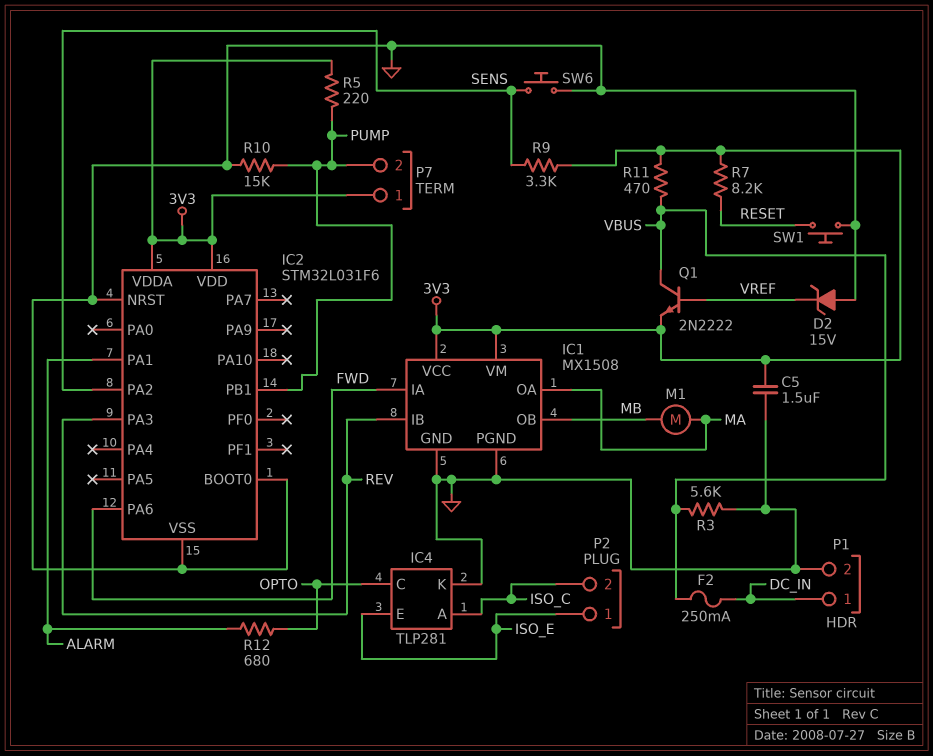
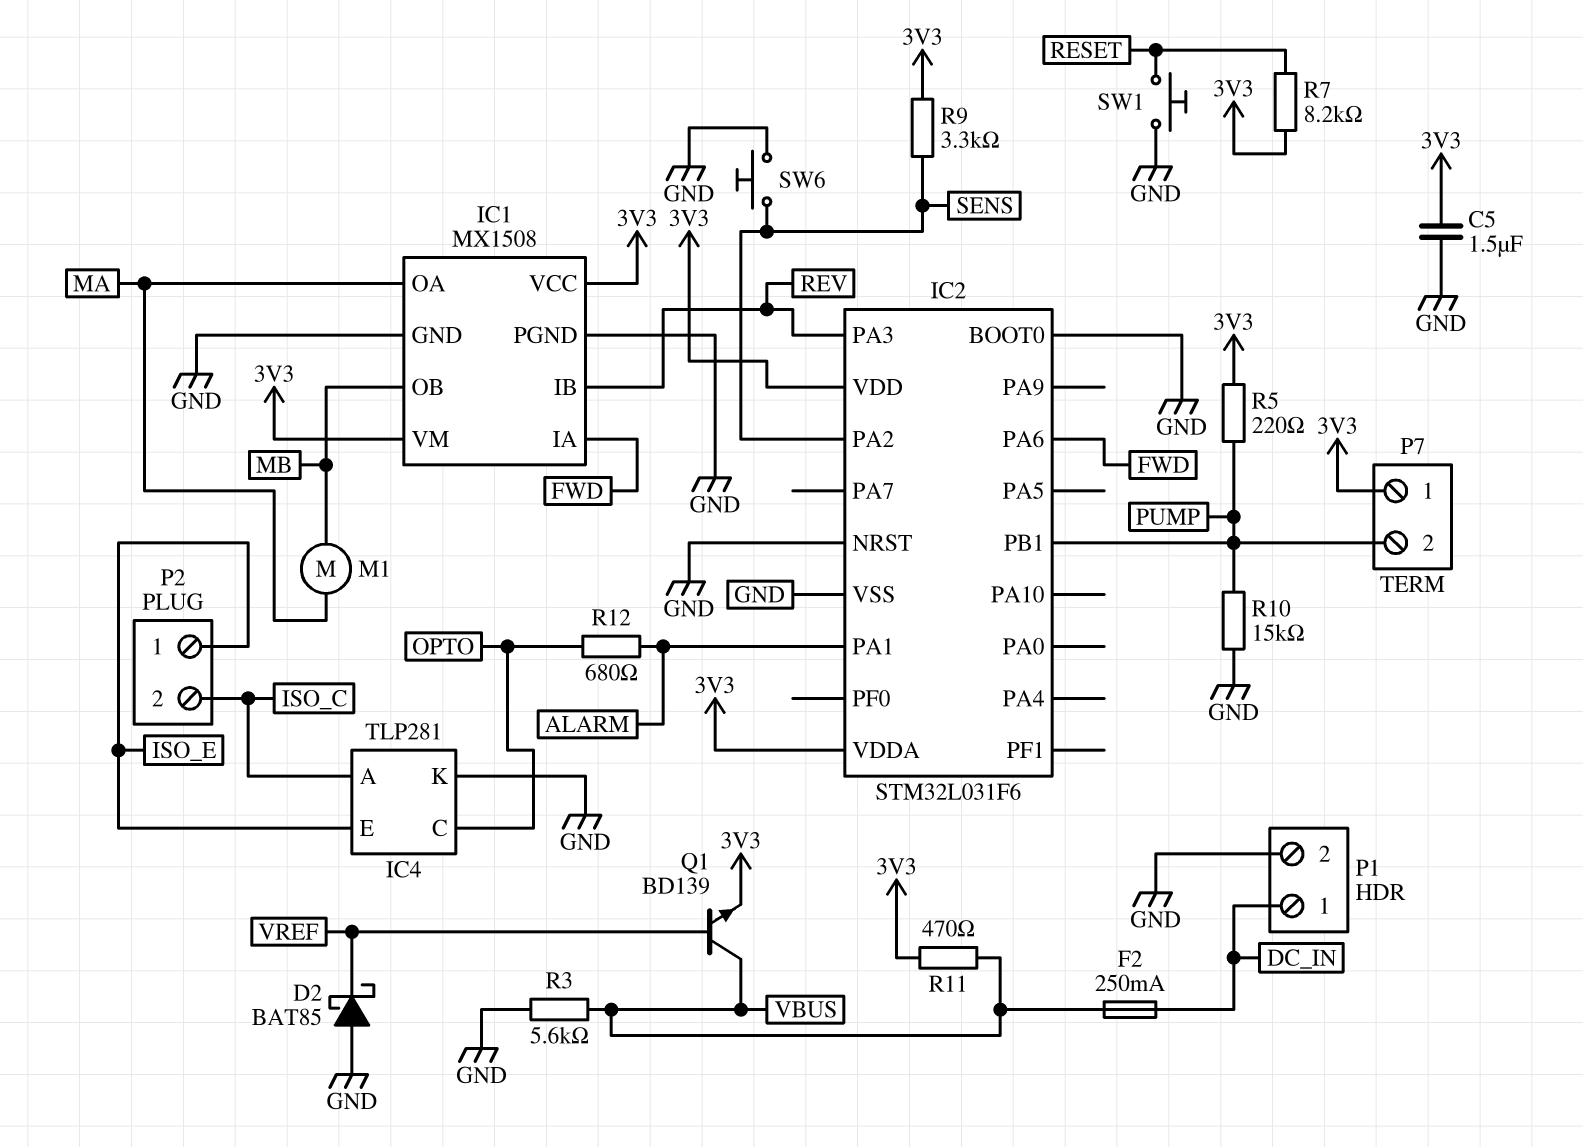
D2: zener 15V (A GND, K VREF) -> schottky BAT85 (A GND, K VREF)
Q1: NPN 2N2222 (B VREF, C VBUS, E 3V3) -> NPN BD139 (B VREF, C VBUS, E 3V3)

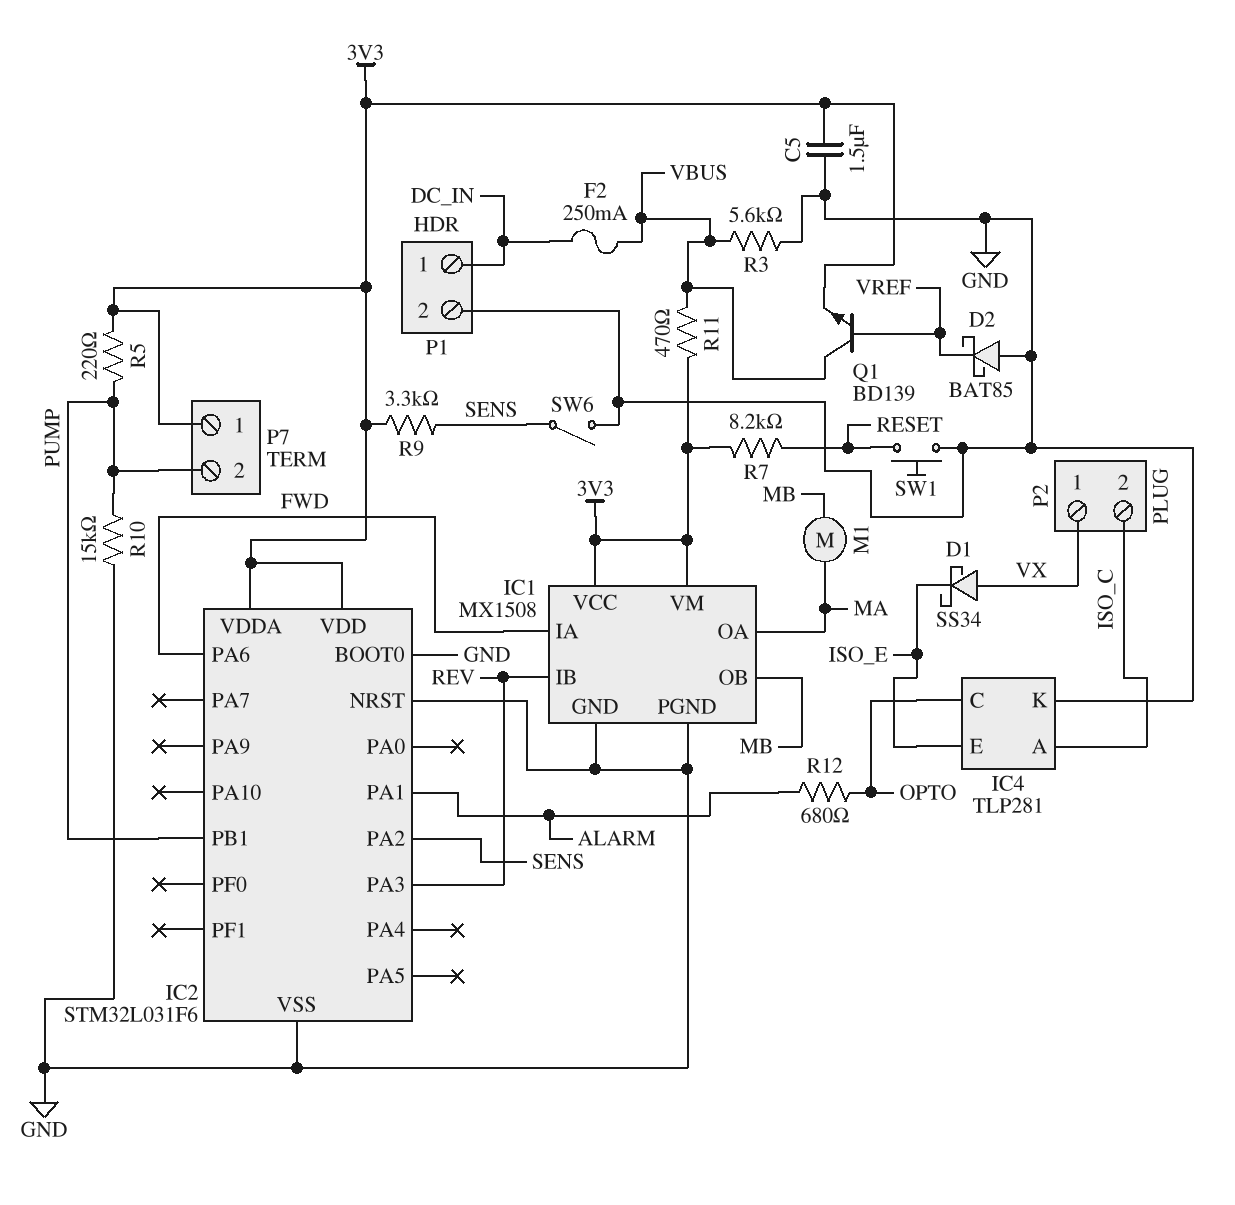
D1: none -> schottky SS34 (A VX, K ISO_E)
P2 pin 1: ISO_E -> VX
SW6: button (GND, SENS) -> switch (GND, SENS)

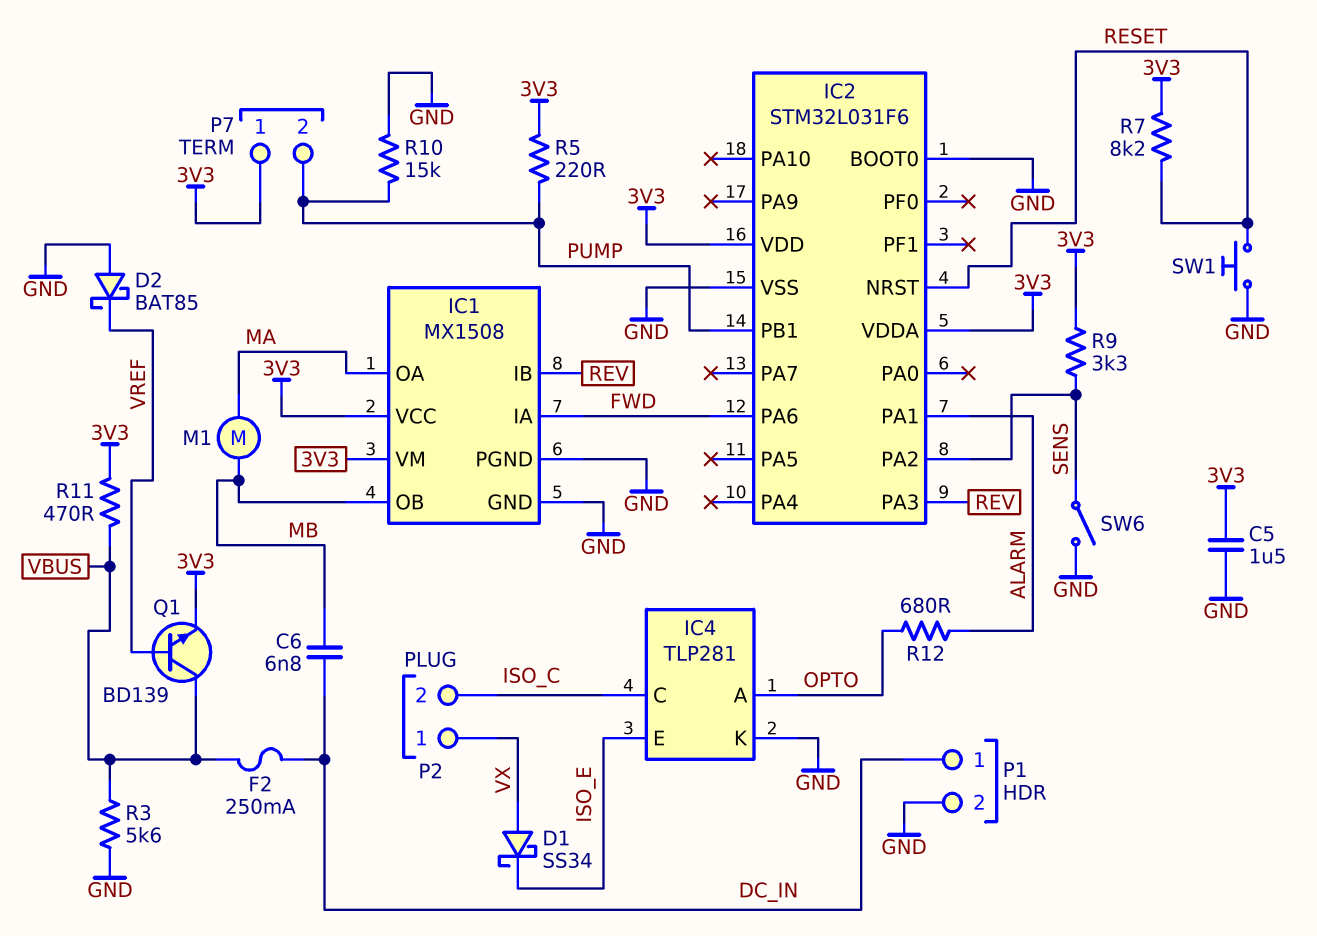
C6: none -> 6.8nF (DC_IN, MB)
IC2 pin NRST: GND -> RESET
IC4 pin A: ISO_C -> OPTO
IC4 pin C: OPTO -> ISO_C

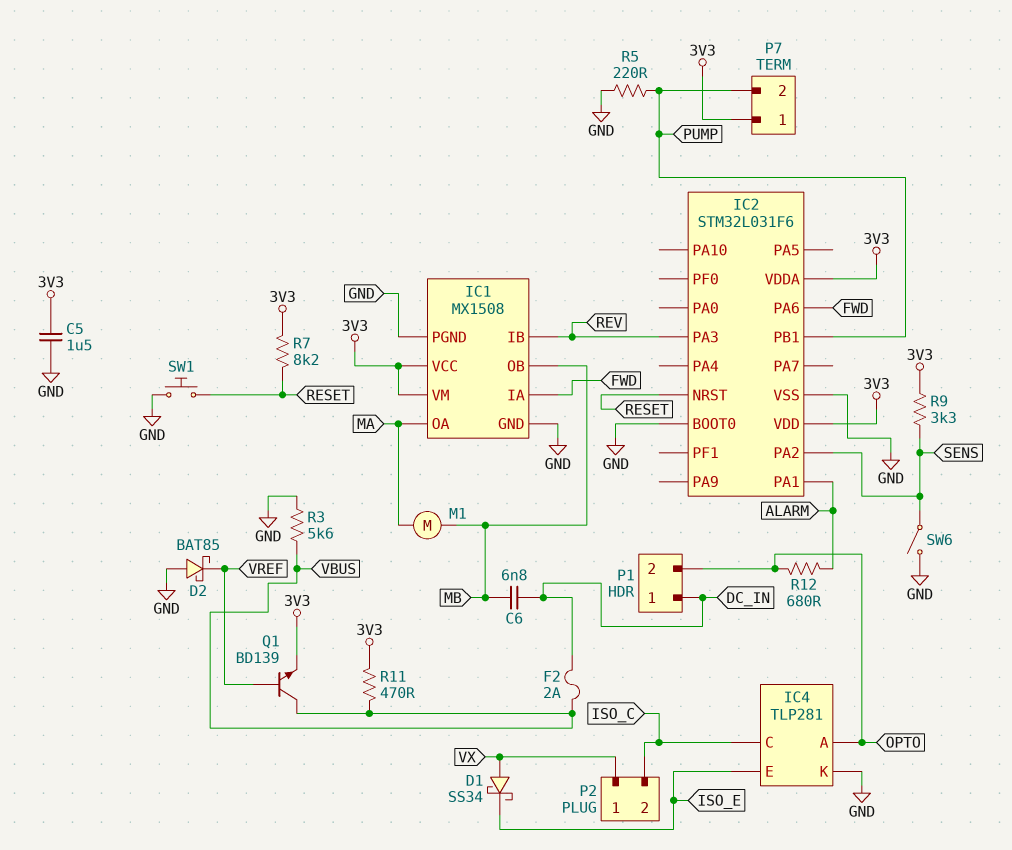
F2: 250mA (DC_IN, VBUS) -> 2A (DC_IN, VBUS)
P1 pin 2: GND -> OPTO
R5: 220 (3V3, PUMP) -> 220 (GND, PUMP)
R10: 15k (GND, PUMP) -> none

